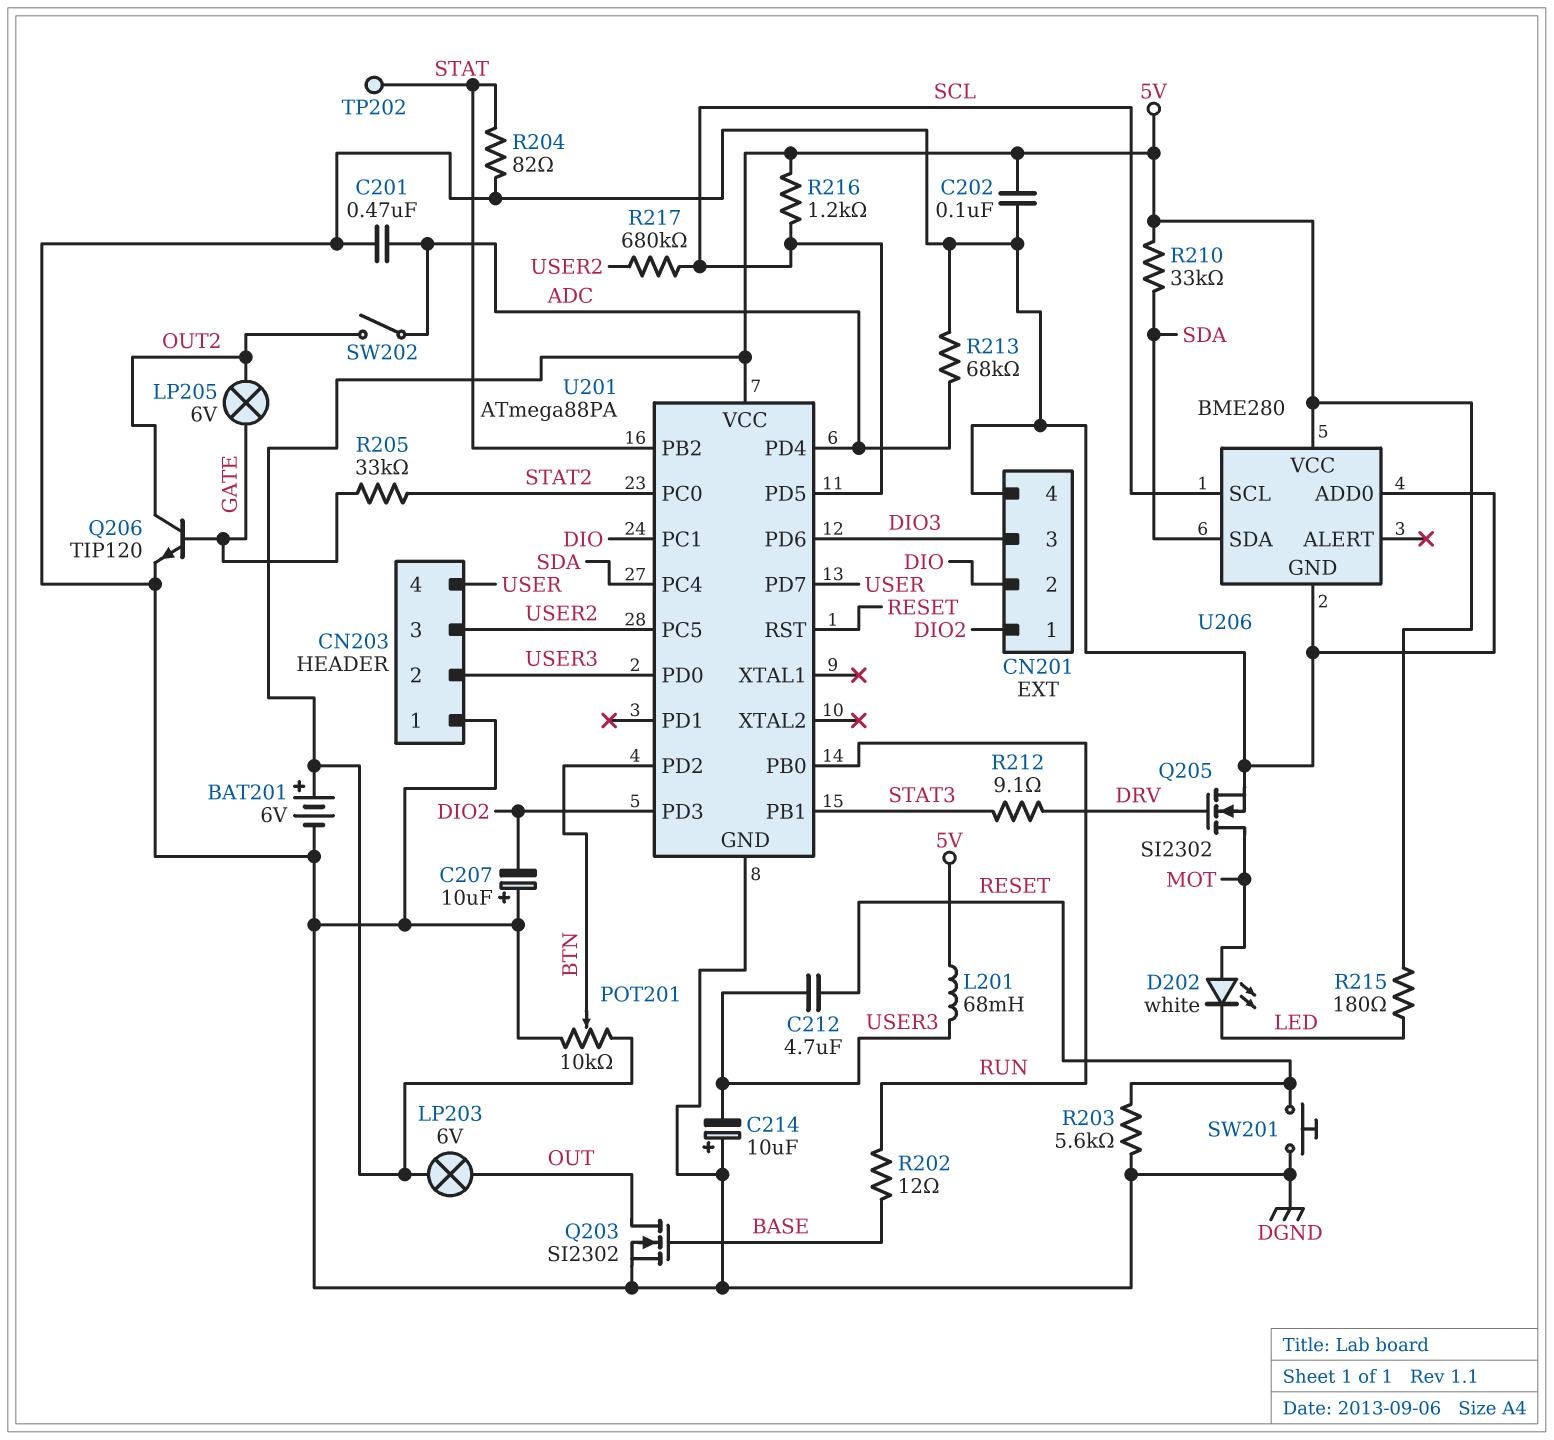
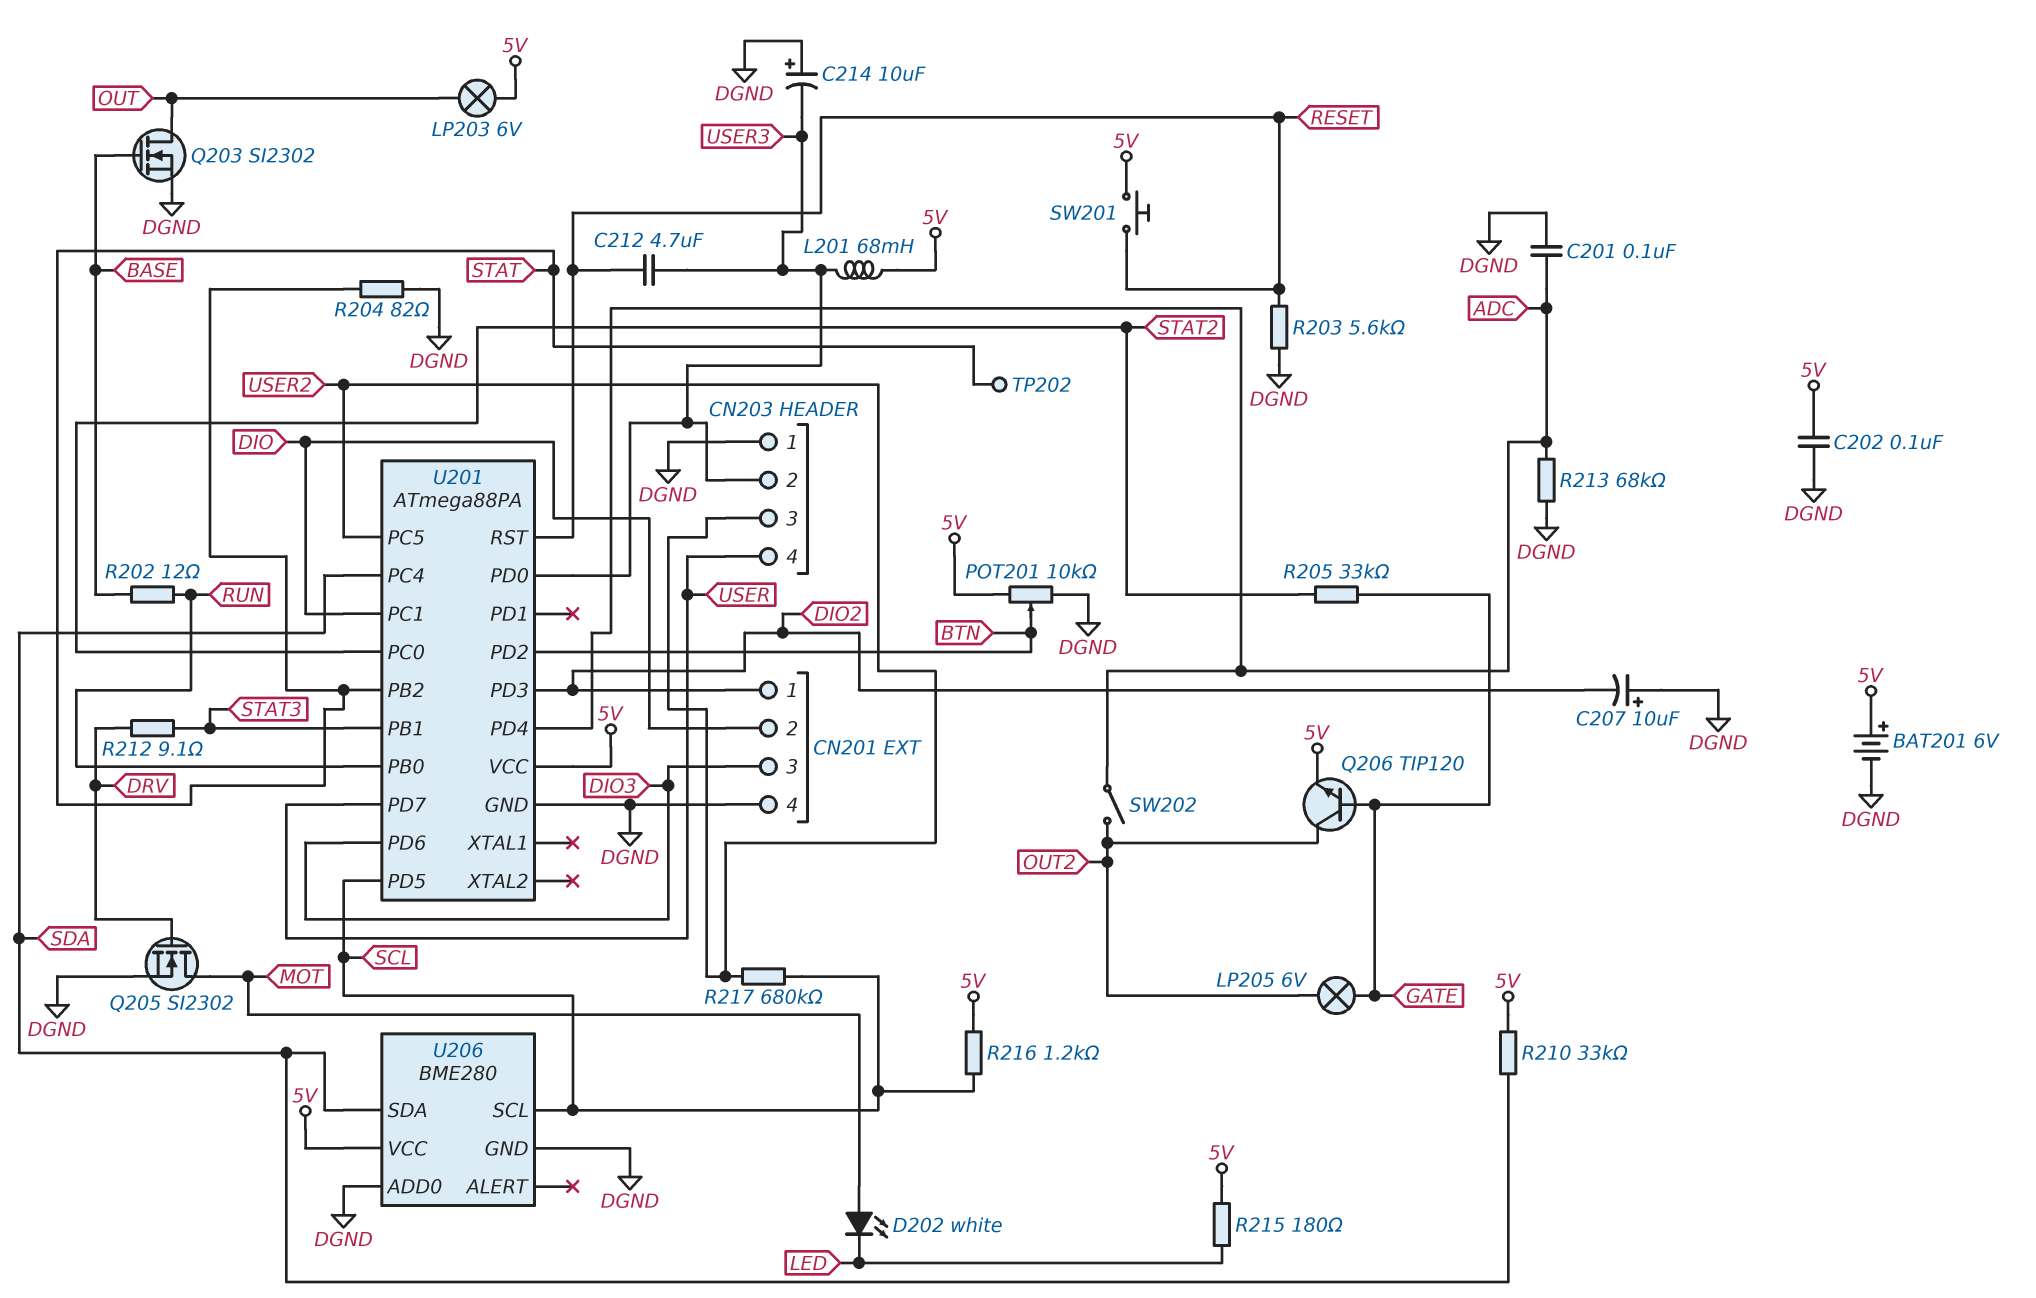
C201: 470nF (ADC, DGND) -> 100nF (ADC, DGND)
Q206: NPN TIP120 (B GATE, C OUT2, E DGND) -> NPN TIP120 (B GATE, C OUT2, E 5V)
SW201: button (DGND, RESET) -> button (5V, RESET)

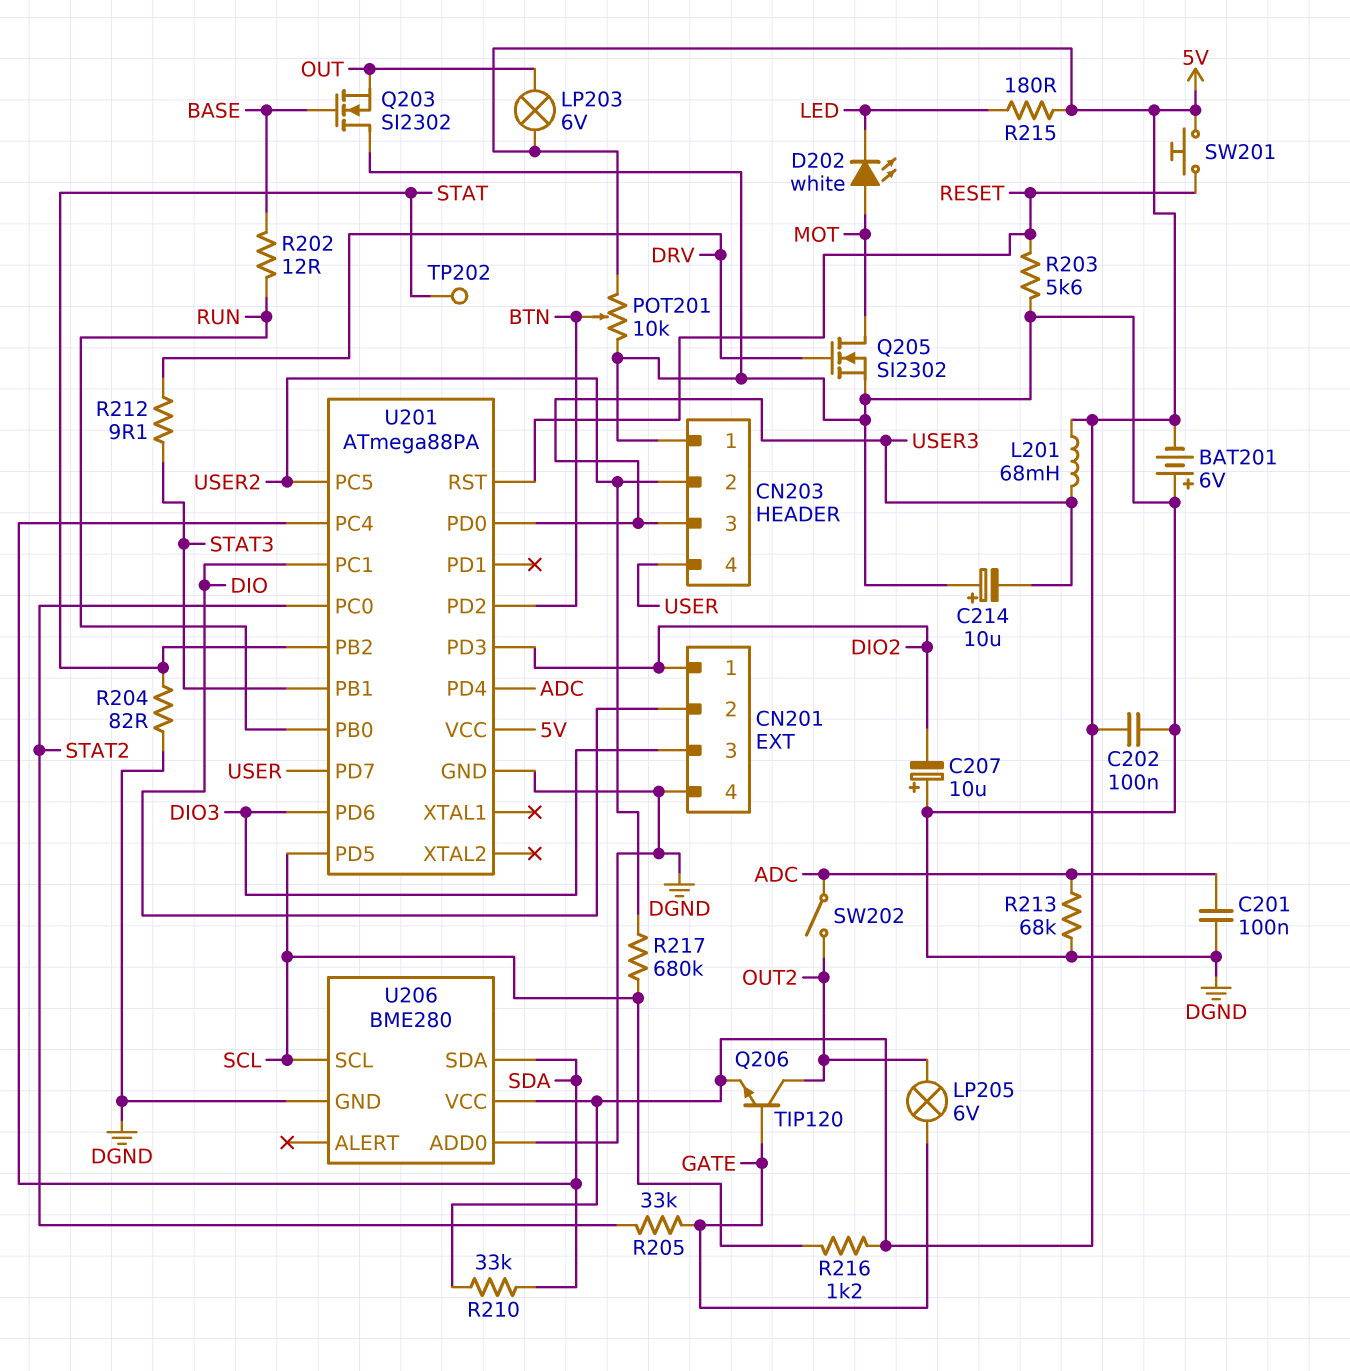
BAT201: 6V (plus 5V, minus DGND) -> 6V (plus DGND, minus 5V)
C212: 4.7uF (RESET, USER3) -> none
CN203 pin 2: USER3 -> USER2
CN203 pin 3: USER2 -> USER3
Q203: NMOS SI2302 (G BASE, D OUT, S DGND) -> NMOS SI2302 (G BASE, D DGND, S OUT)

